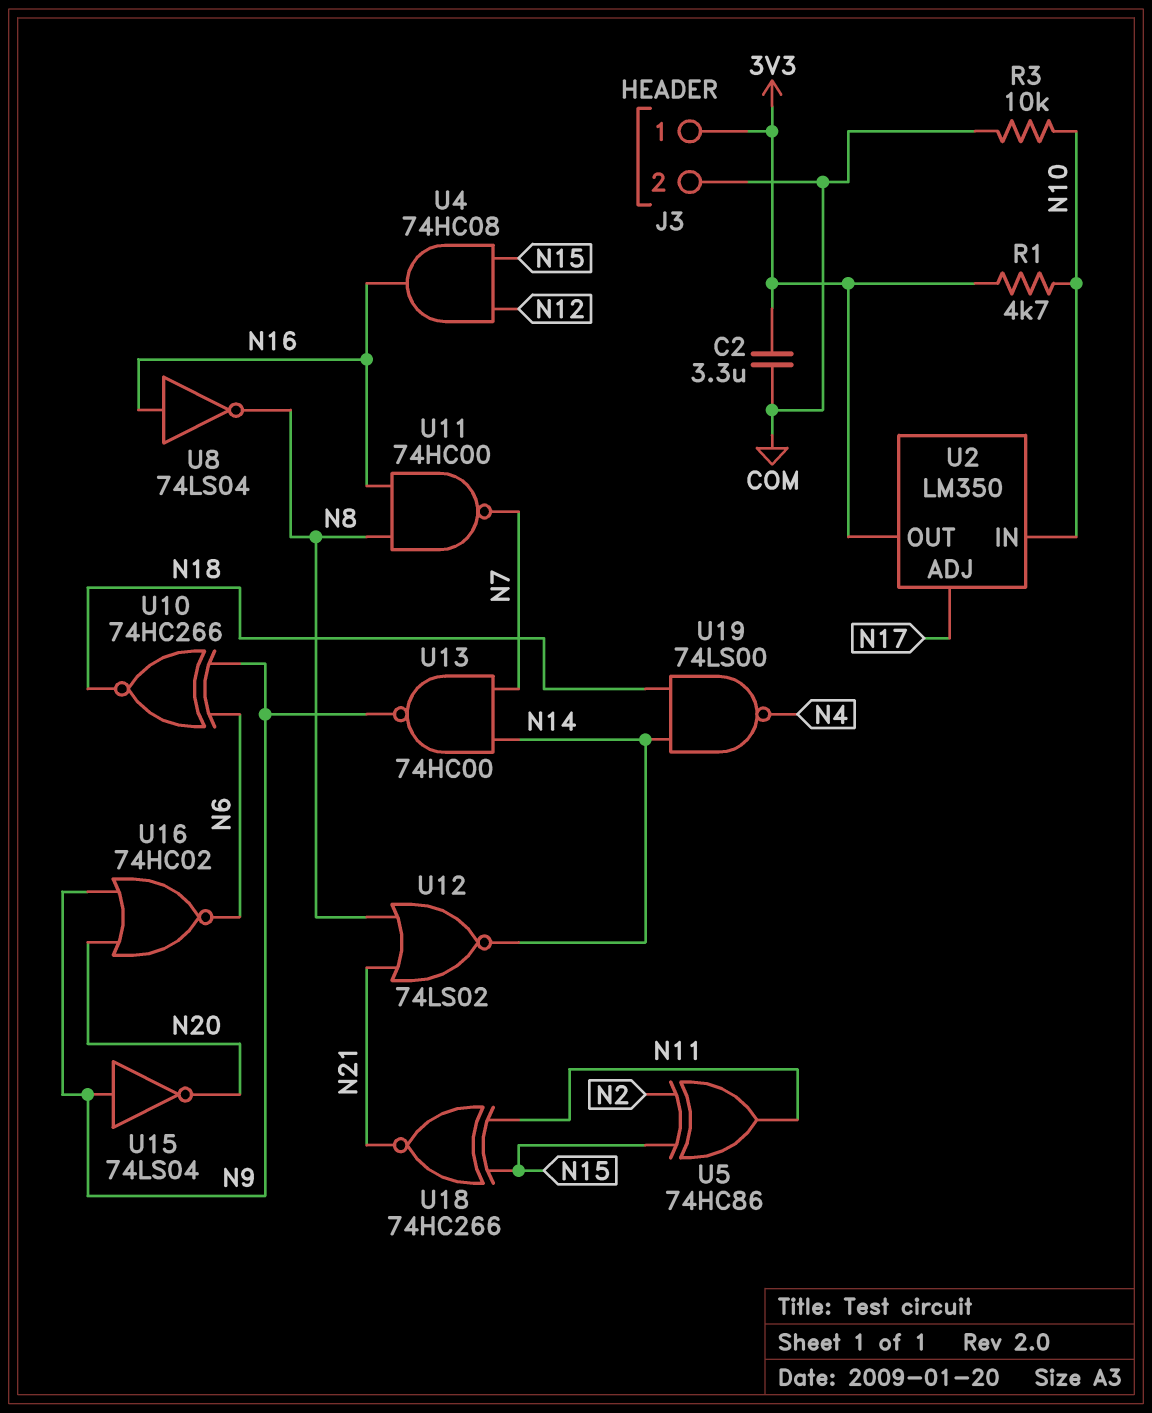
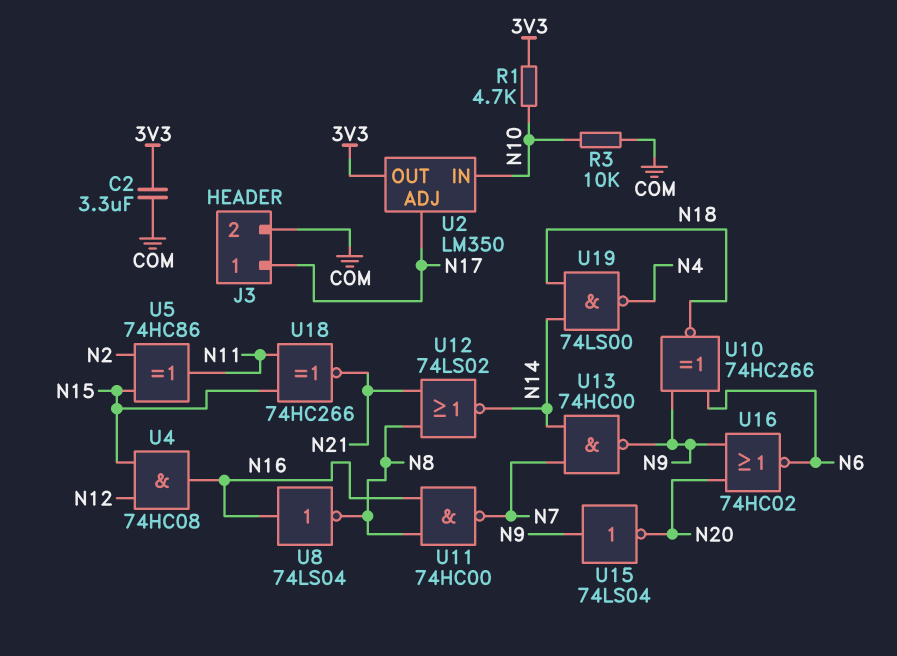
J3 pin 1: 3V3 -> N17

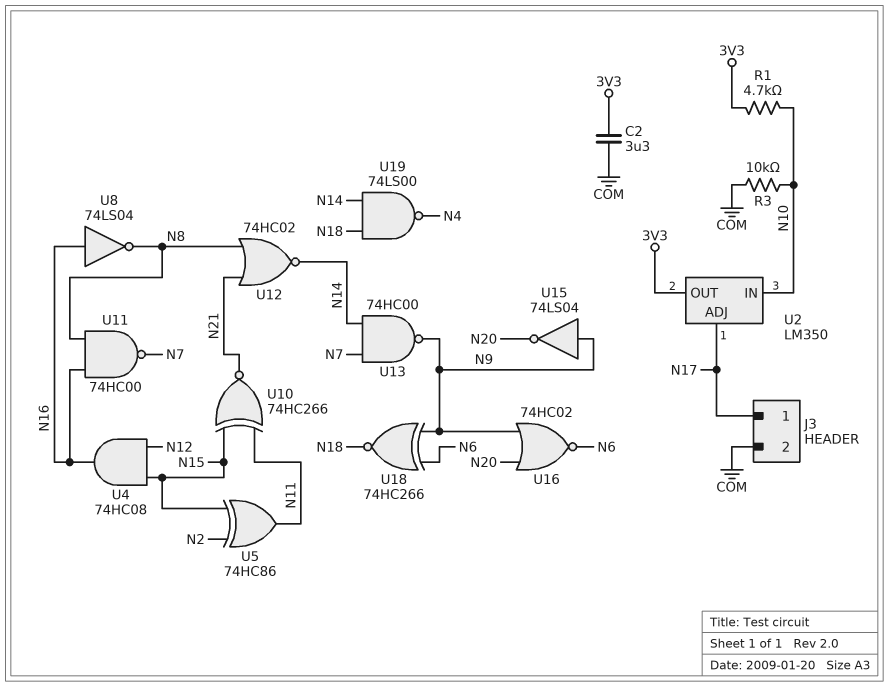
U10: XNOR 74HC266 (in N6, in N9, out N18) -> XNOR 74HC266 (in N11, in N15, out N21)
U12: NOR 74LS02 (in N8, in N21, out N14) -> NOR 74HC02 (in N8, in N21, out N14)
U18: XNOR 74HC266 (in N11, in N15, out N21) -> XNOR 74HC266 (in N6, in N9, out N18)

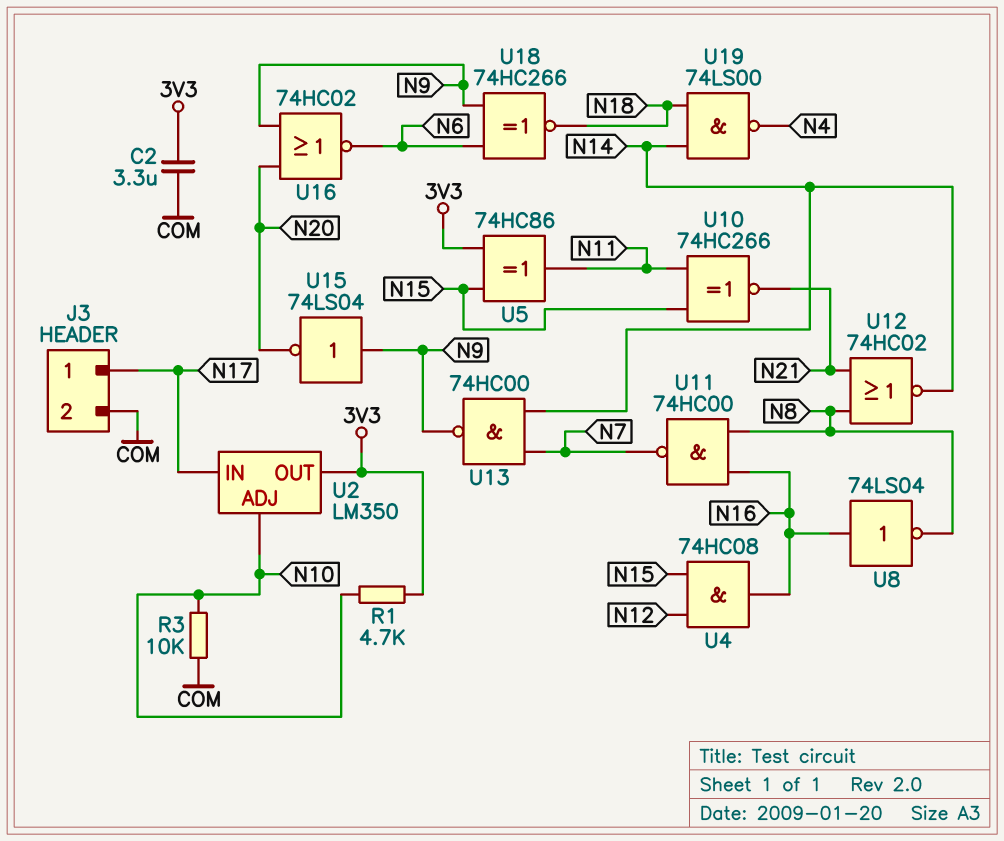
U2 pin ADJ: N17 -> N10
U2 pin IN: N10 -> N17
U5: XOR 74HC86 (in N2, in N15, out N11) -> XOR 74HC86 (in 3V3, in N15, out N11)

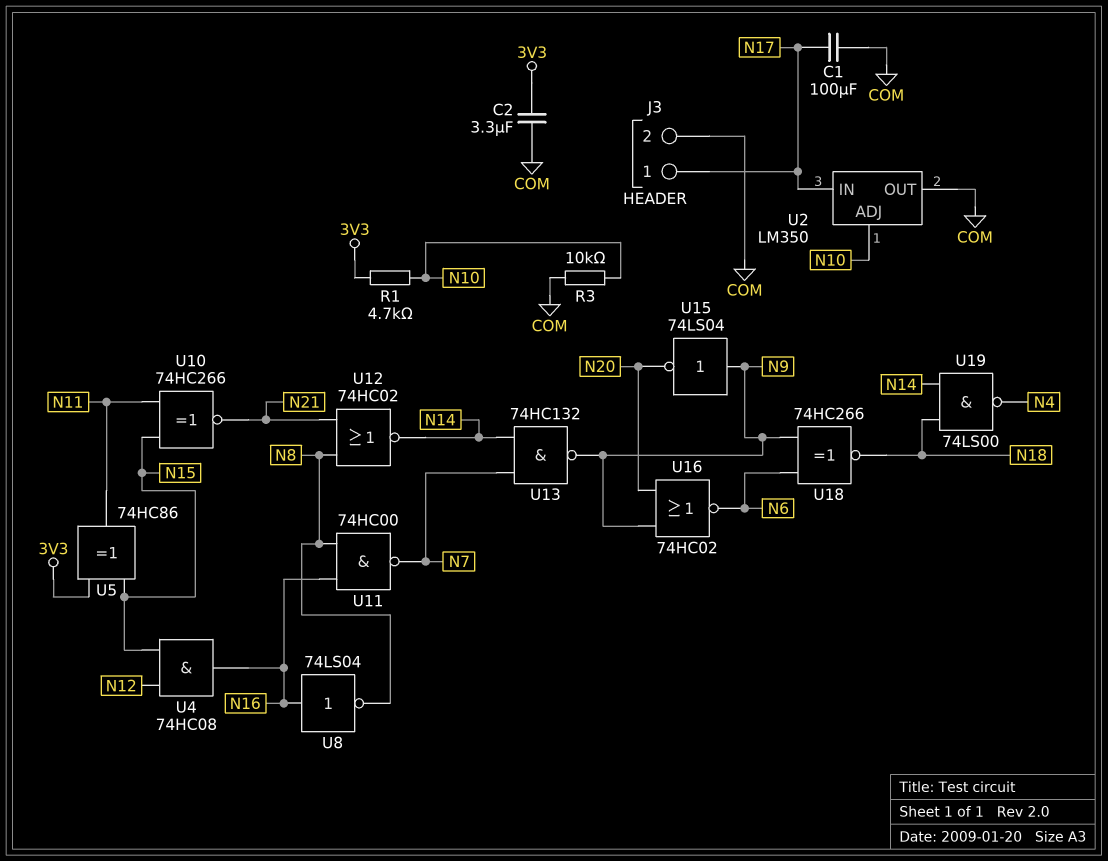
C1: none -> 100uF (COM, N17)
U2 pin OUT: 3V3 -> COM
U13: NAND 74HC00 (in N7, in N14, out N9) -> NAND 74HC132 (in N7, in N14, out N9)

